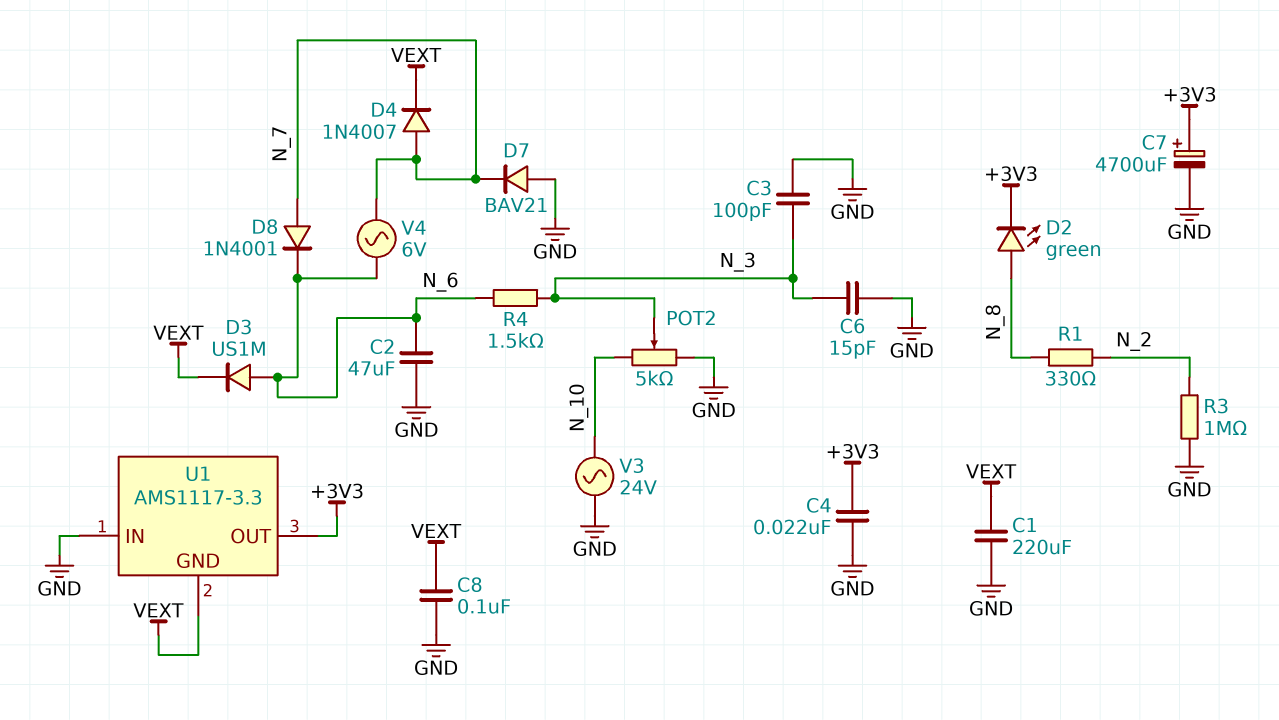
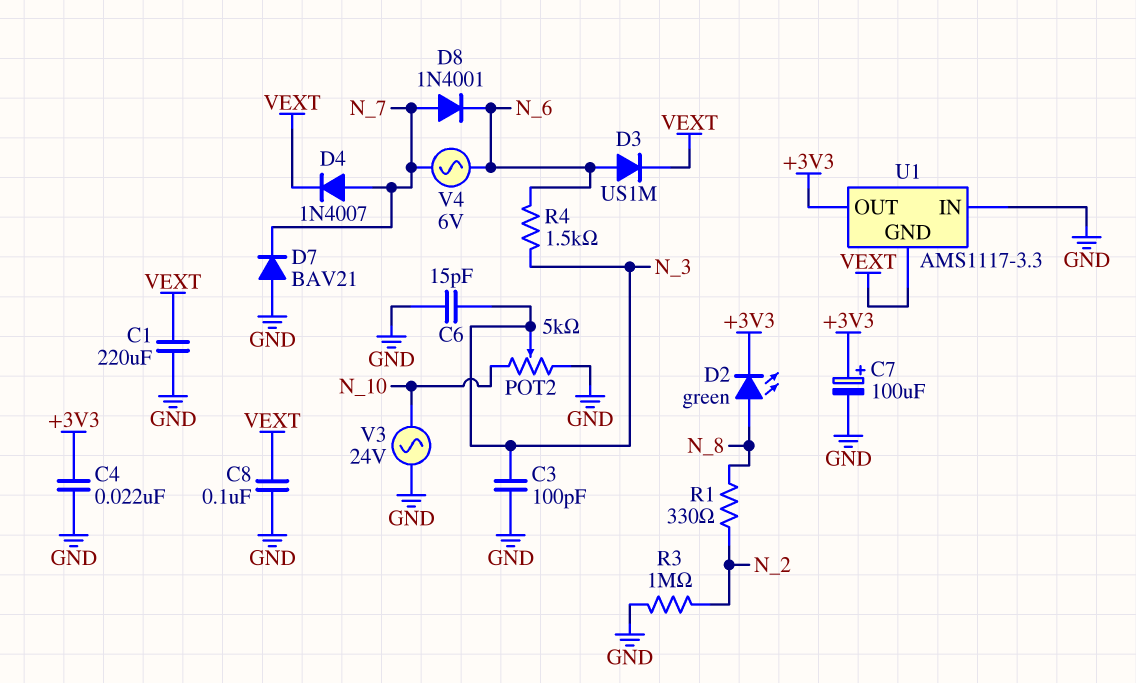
C2: 47uF (GND, N_6) -> none
C7: 4700uF (plus +3V3, minus GND) -> 100uF (plus +3V3, minus GND)

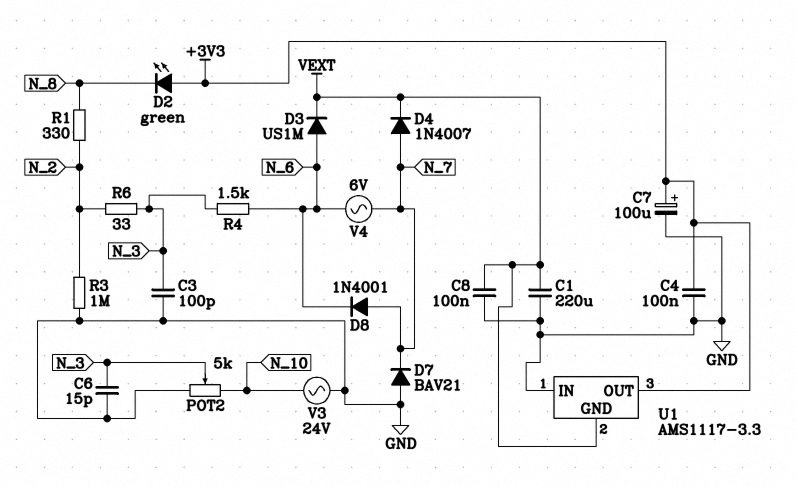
C4: 22nF (+3V3, GND) -> 100nF (+3V3, GND)
D2: LED green (A N_8, K +3V3) -> LED green (A +3V3, K N_8)
R6: none -> 33 (N_2, N_3)

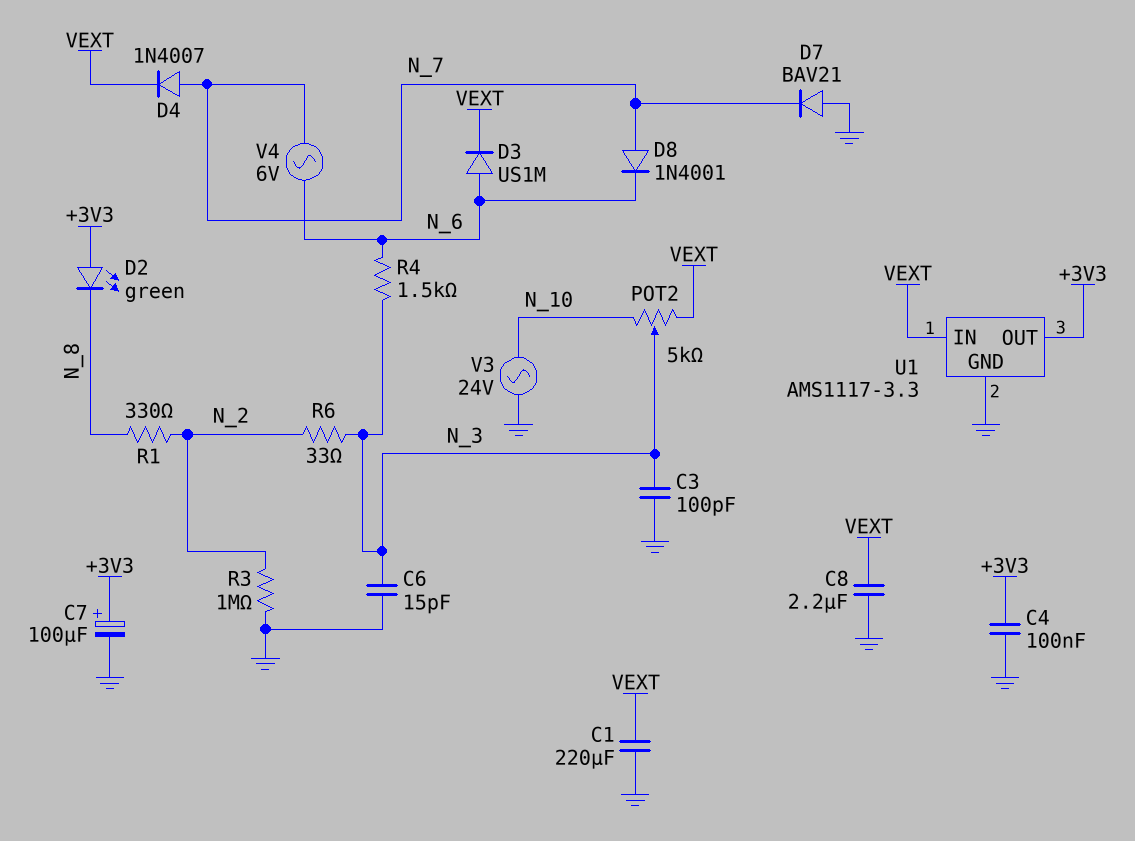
C8: 100nF (GND, VEXT) -> 2.2uF (GND, VEXT)
POT2: 5k (GND, N_10, wiper N_3) -> 5k (N_10, VEXT, wiper N_3)
U1 pin GND: VEXT -> GND
U1 pin IN: GND -> VEXT

